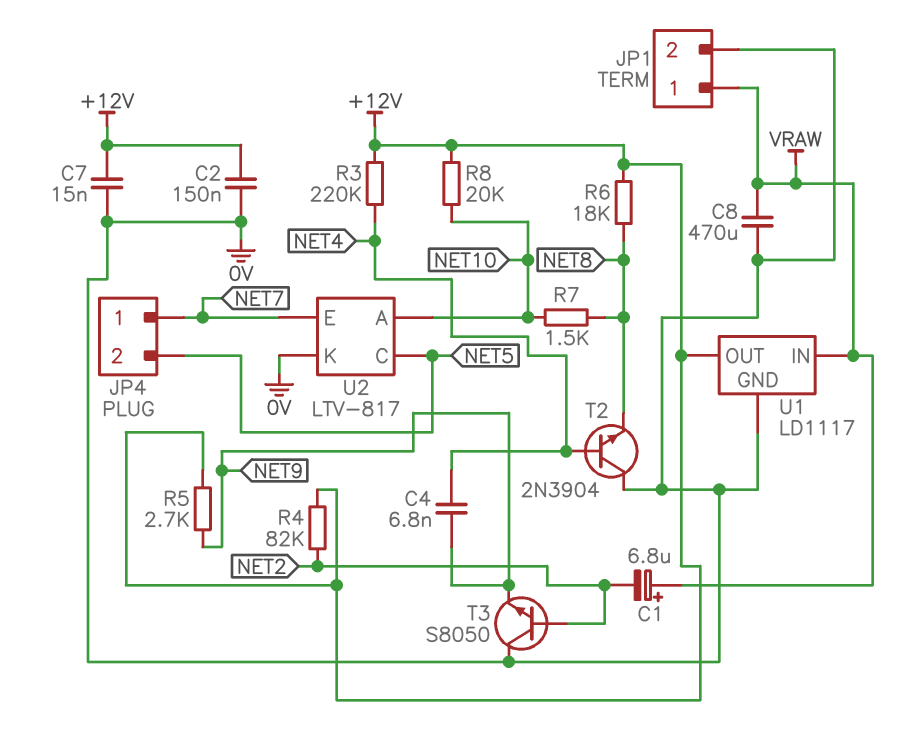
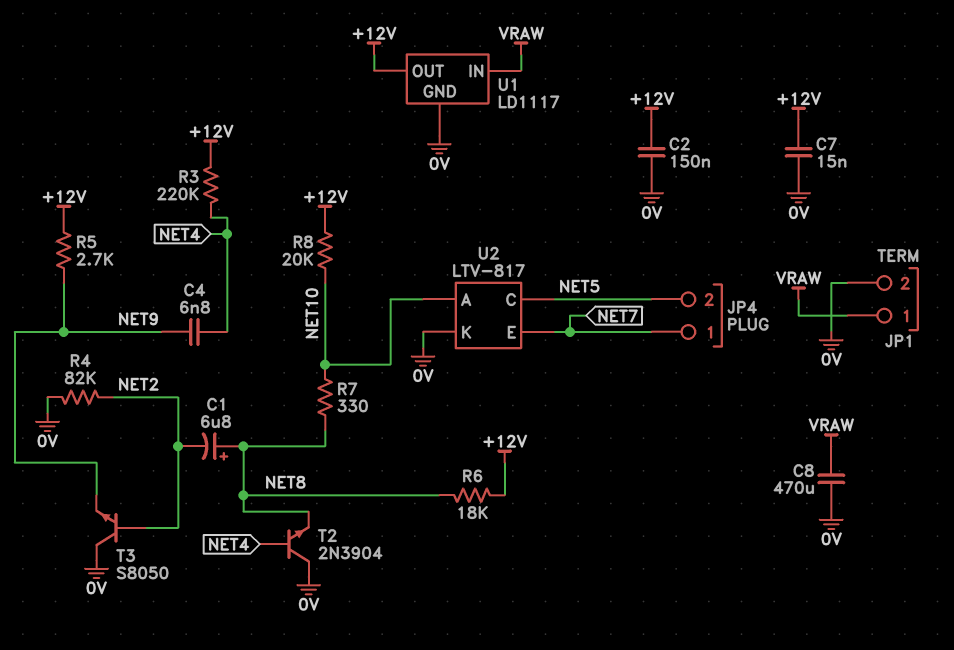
C1: 6.8uF (plus VRAW, minus NET2) -> 6.8uF (plus NET8, minus NET2)
R4: 82k (+12V, NET2) -> 82k (0V, NET2)
R7: 1.5k (NET8, NET10) -> 330 (NET8, NET10)

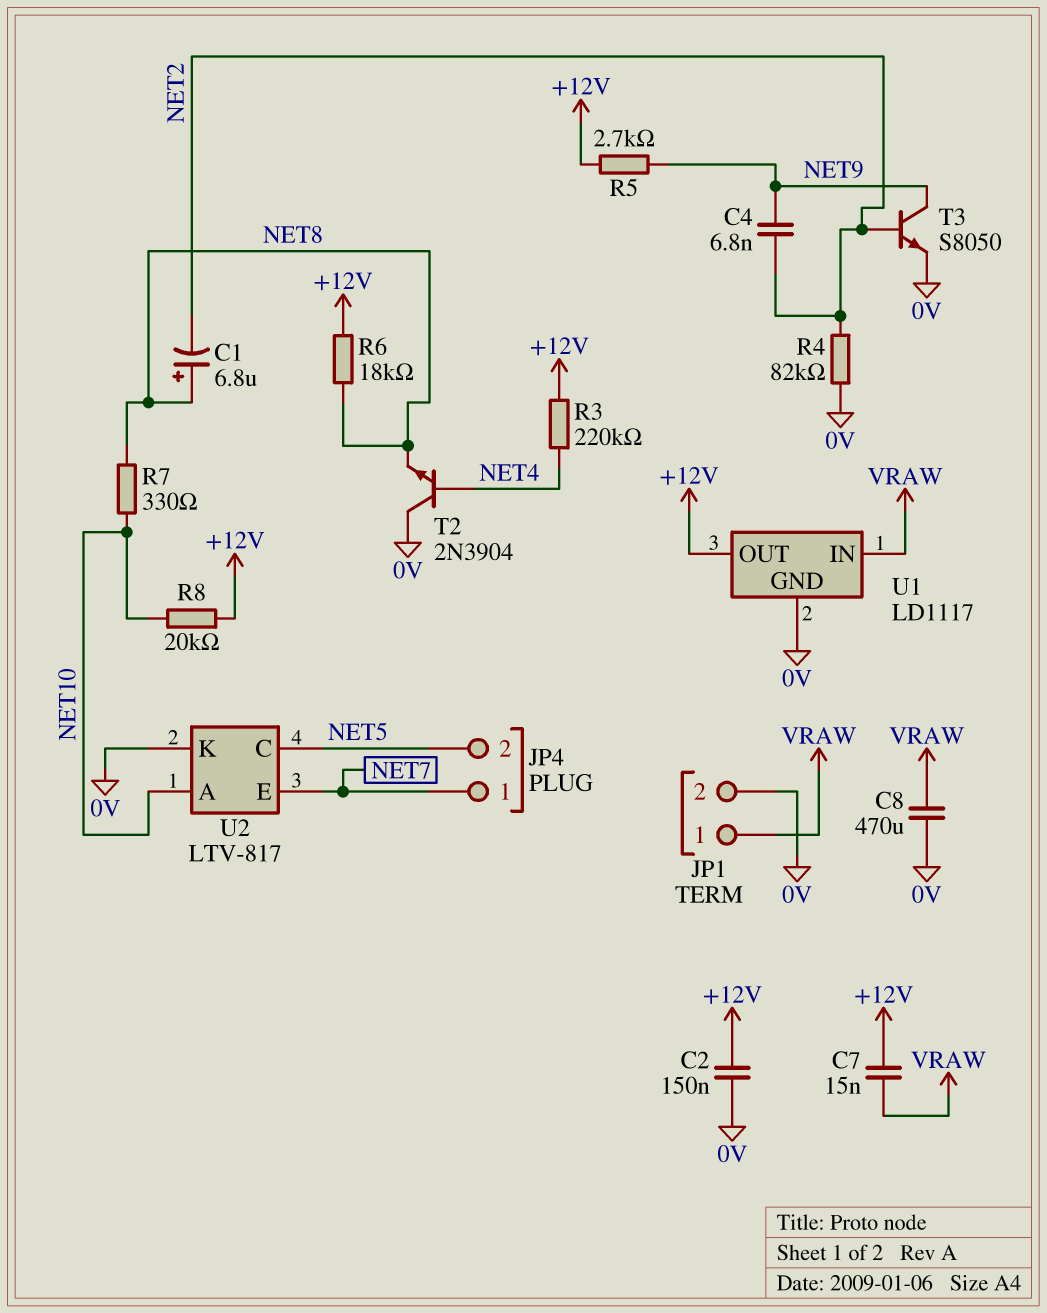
C4: 6.8nF (NET4, NET9) -> 6.8nF (NET2, NET9)
C7: 15nF (+12V, 0V) -> 15nF (+12V, VRAW)
T3: NPN S8050 (B NET2, C 0V, E NET9) -> NPN S8050 (B NET2, C NET9, E 0V)

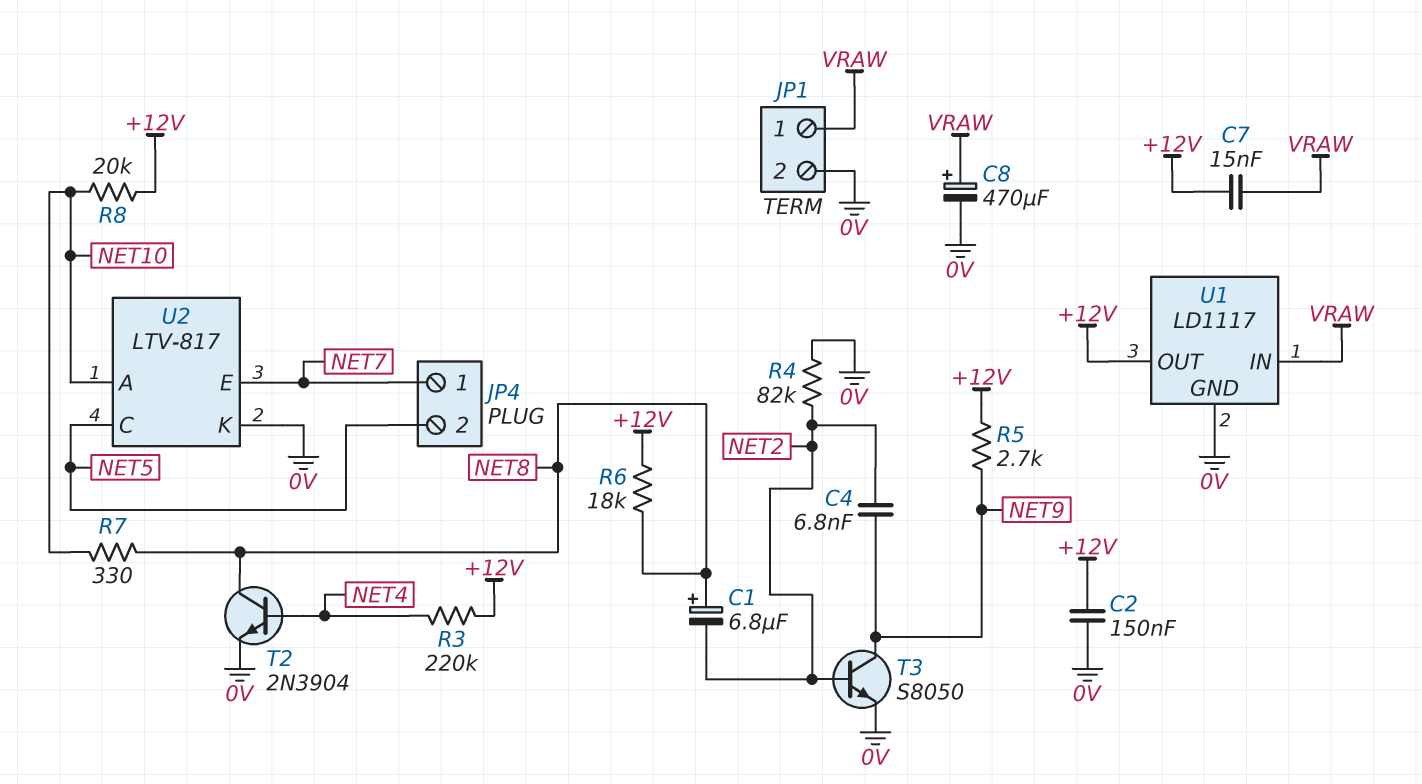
C8: 470uF (0V, VRAW) -> 470uF (plus VRAW, minus 0V)
T2: NPN 2N3904 (B NET4, C 0V, E NET8) -> NPN 2N3904 (B NET4, C NET8, E 0V)

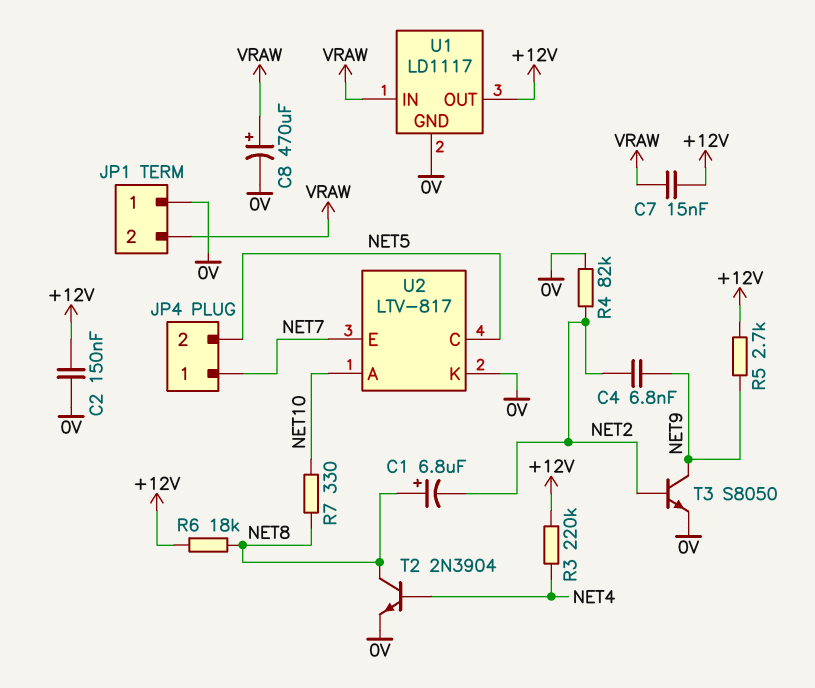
JP1 pin 1: VRAW -> 0V
JP1 pin 2: 0V -> VRAW
R8: 20k (+12V, NET10) -> none

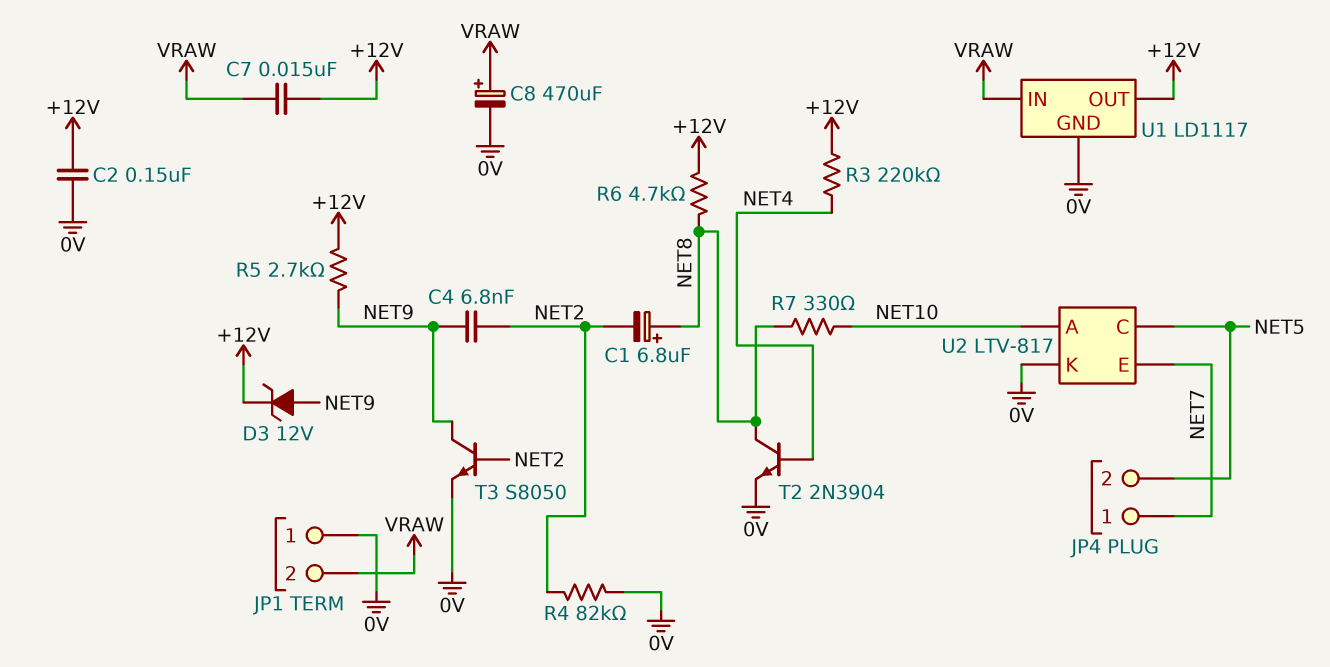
D3: none -> zener 12V (A NET9, K +12V)
R6: 18k (+12V, NET8) -> 4.7k (+12V, NET8)

